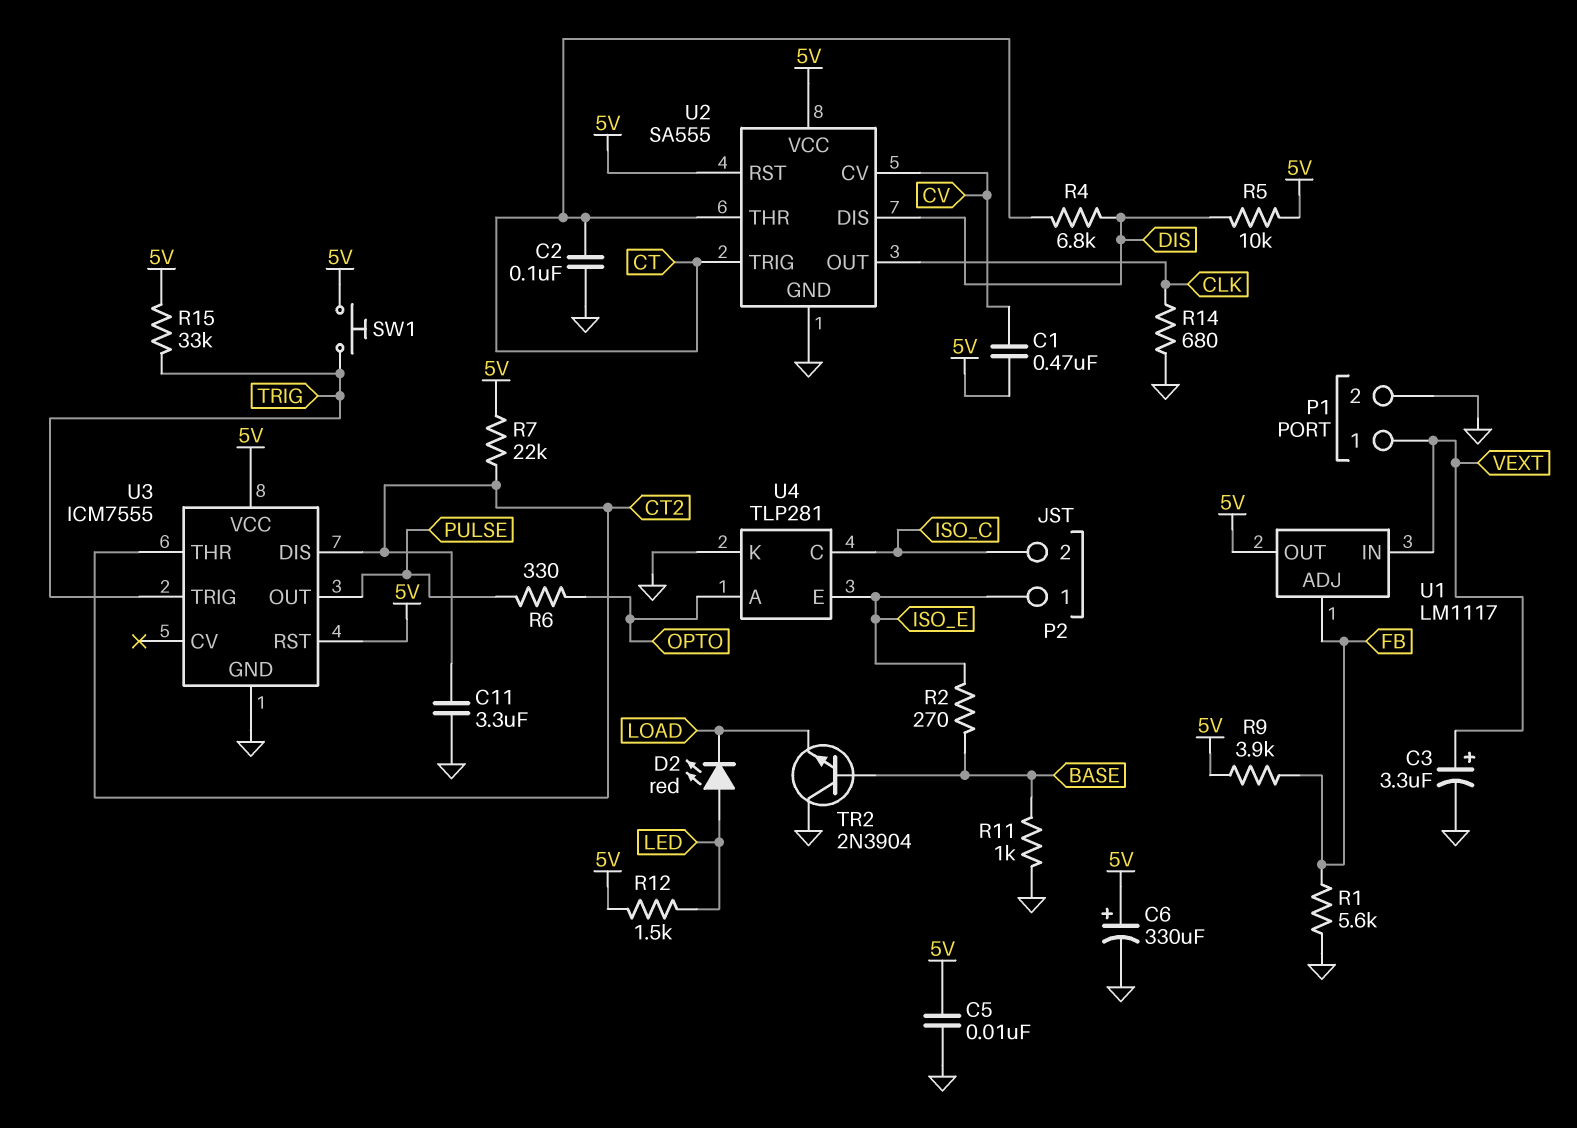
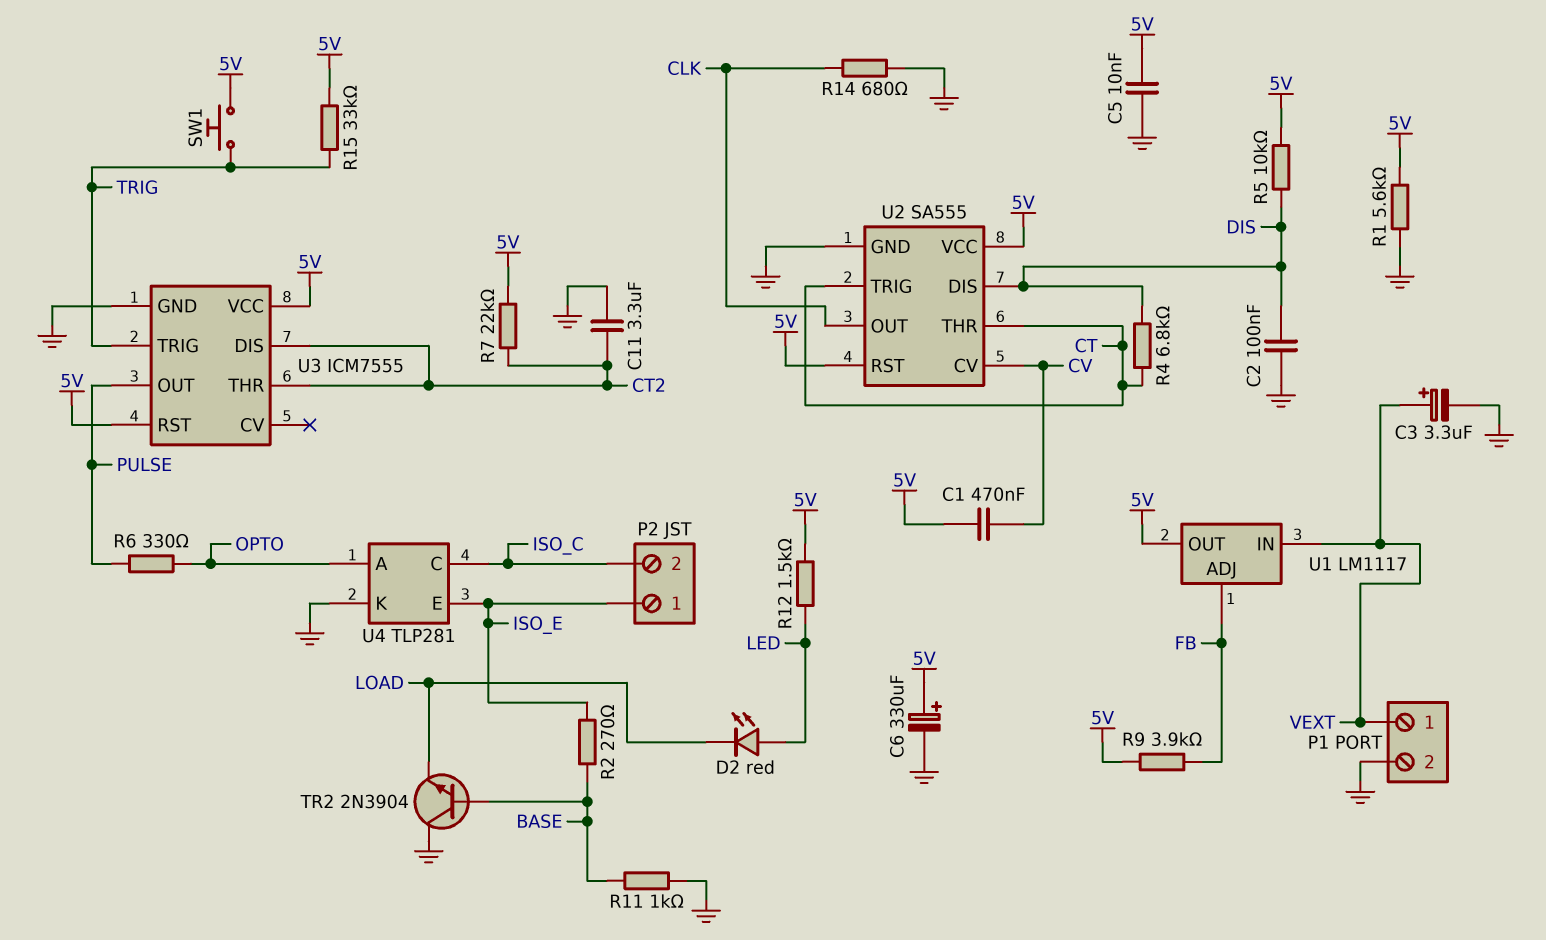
C2: 100nF (CT, GND) -> 100nF (DIS, GND)
R1: 5.6k (FB, GND) -> 5.6k (5V, GND)

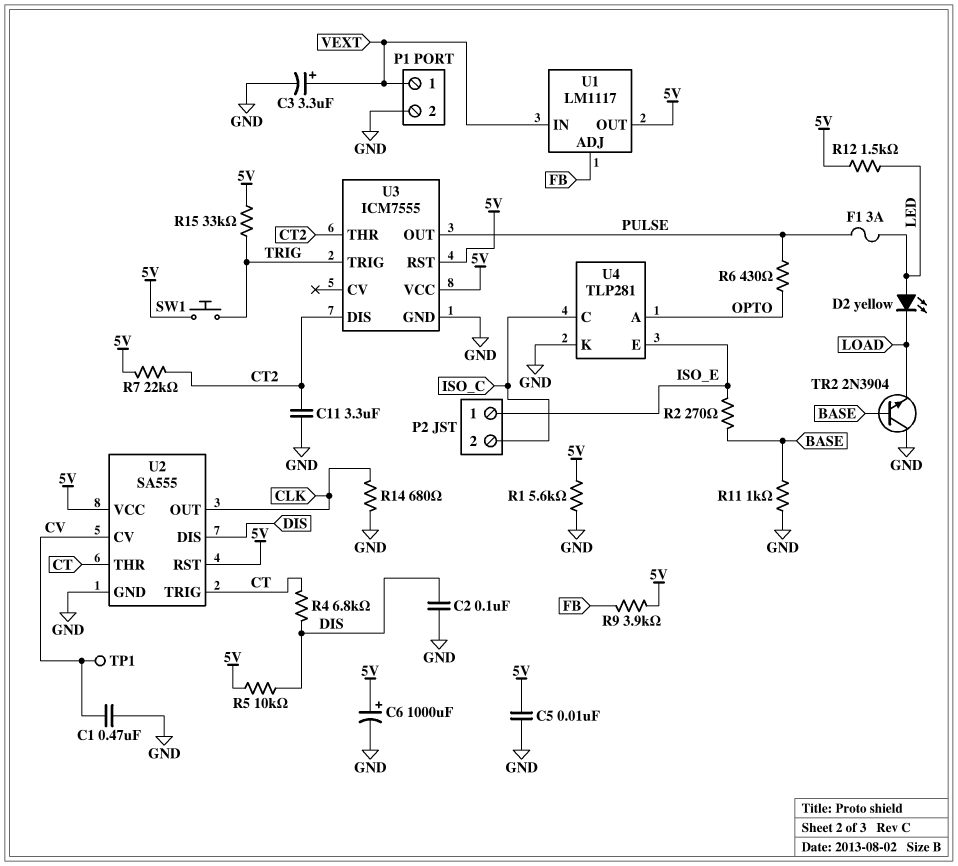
C1: 470nF (5V, CV) -> 470nF (CV, GND)
C6: 330uF (plus 5V, minus GND) -> 1000uF (plus 5V, minus GND)
D2: LED red (A LED, K LOAD) -> LED yellow (A LED, K LOAD)
F1: none -> 3A (LED, PULSE)
R6: 330 (OPTO, PULSE) -> 430 (OPTO, PULSE)
TP1: none -> test point (CV)

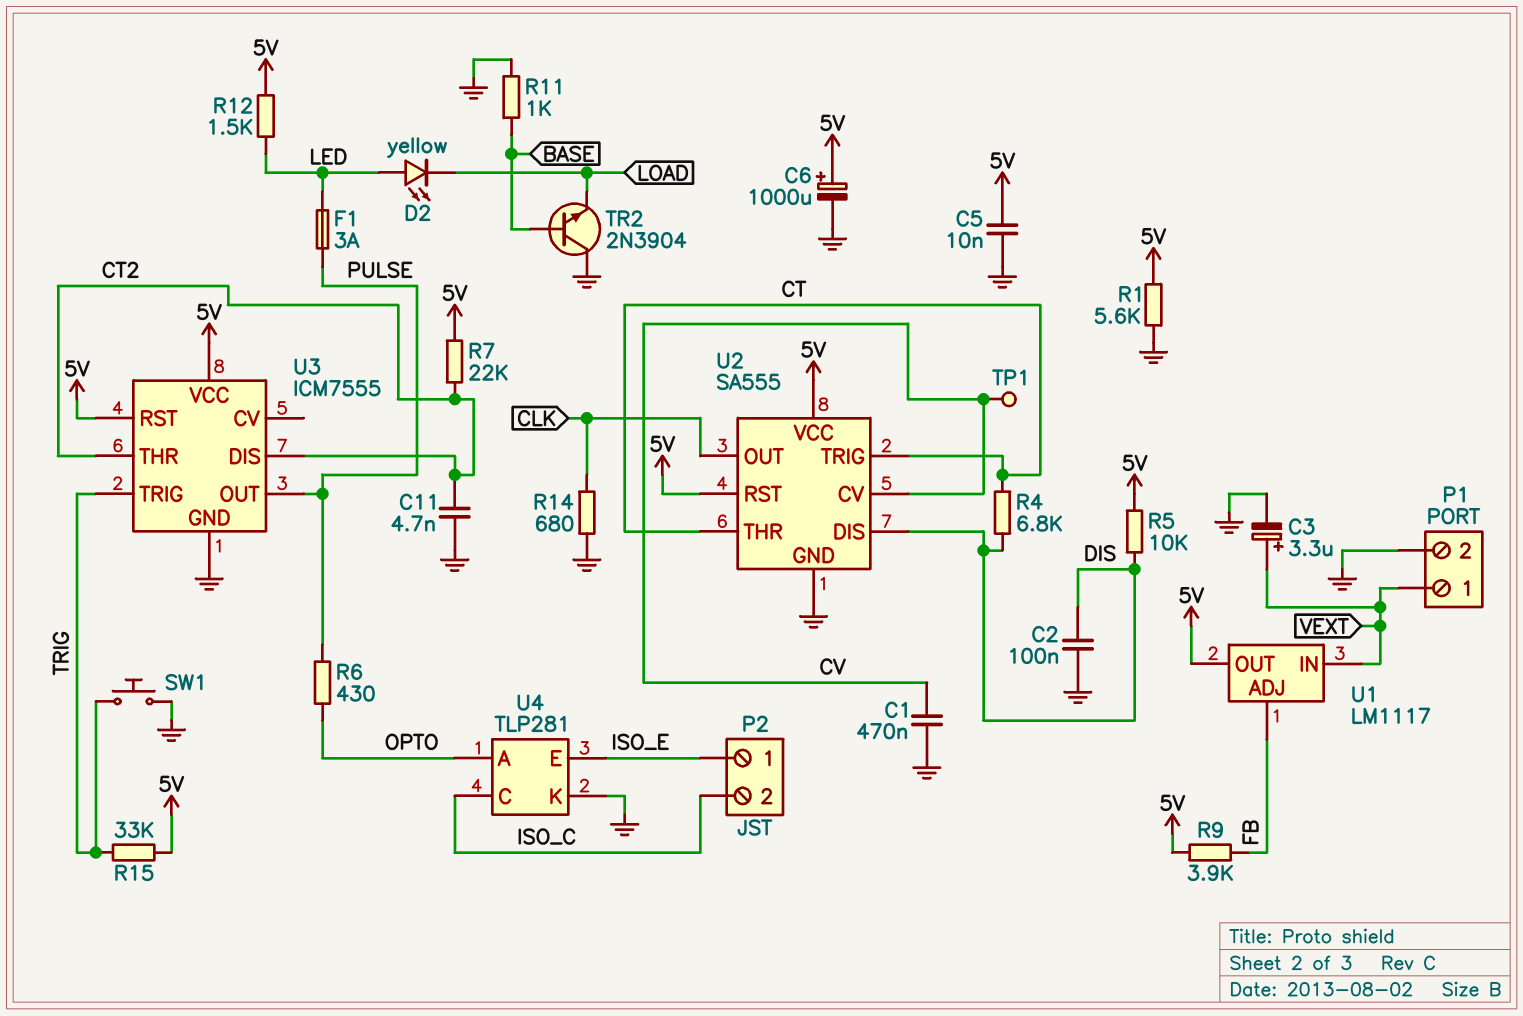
C11: 3.3uF (CT2, GND) -> 4.7nF (CT2, GND)
R2: 270 (BASE, ISO_E) -> none
SW1: button (5V, TRIG) -> button (GND, TRIG)

